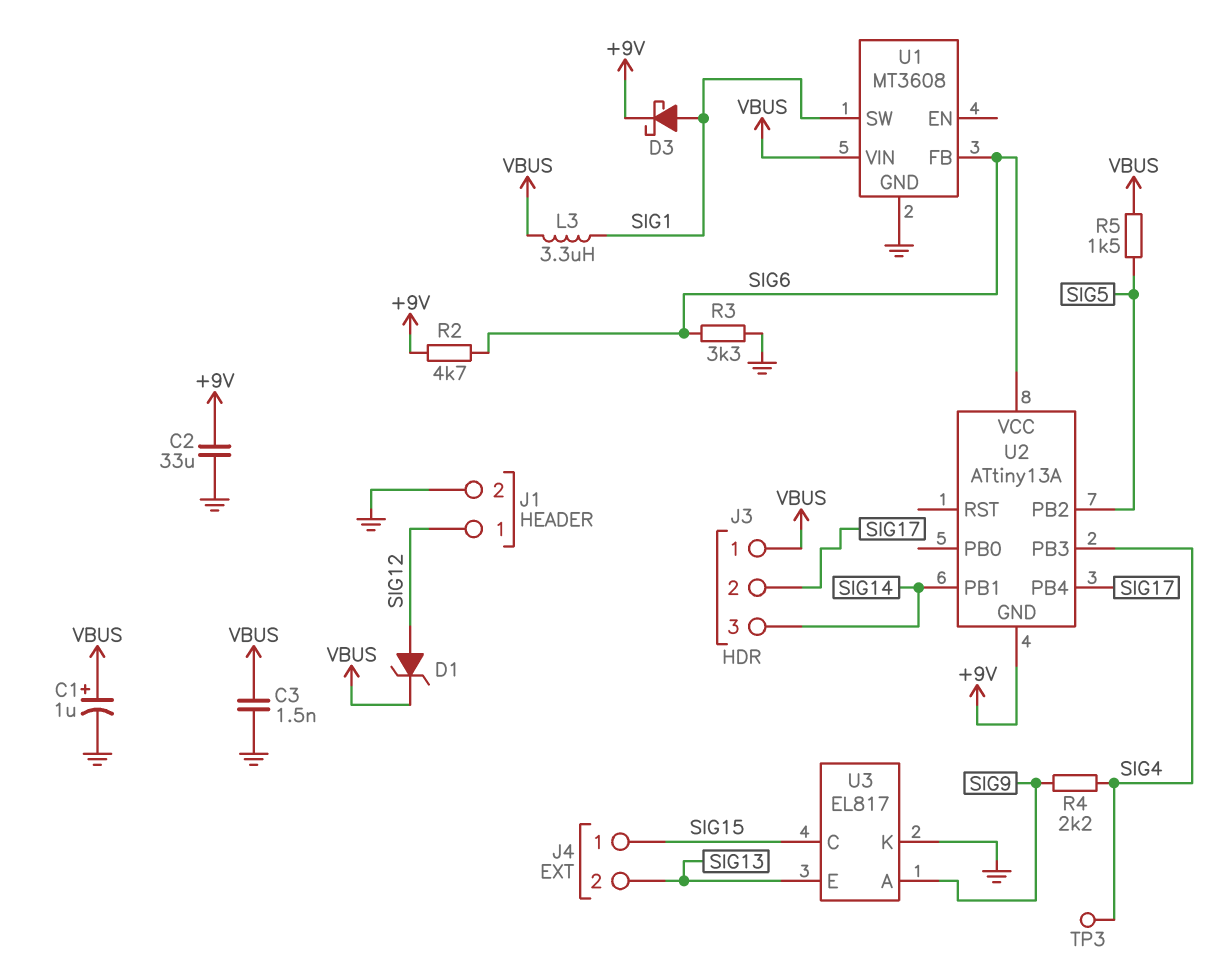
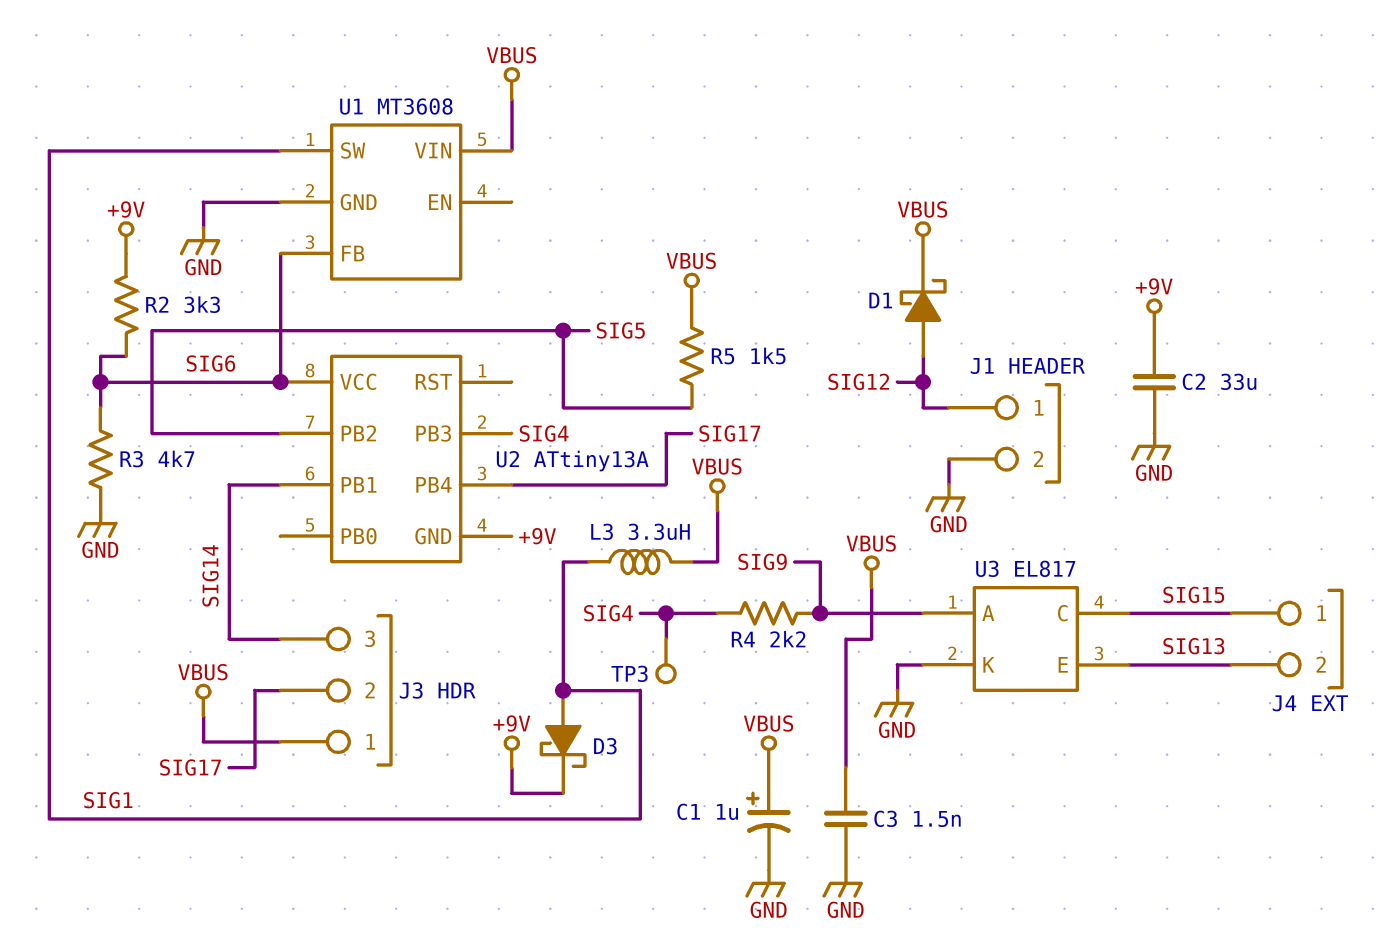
D1: zener (A SIG12, K VBUS) -> schottky (A SIG12, K VBUS)
R2: 4.7k (+9V, SIG6) -> 3.3k (+9V, SIG6)
R3: 3.3k (GND, SIG6) -> 4.7k (GND, SIG6)

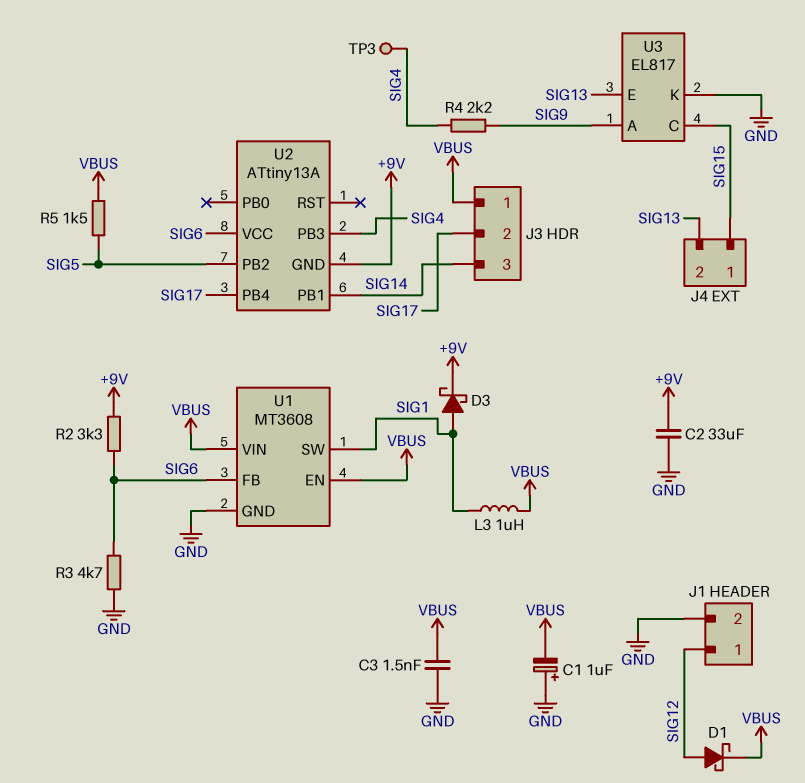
C1: 1uF (plus VBUS, minus GND) -> 1uF (plus GND, minus VBUS)
L3: 3.3uH (SIG1, VBUS) -> 1uH (SIG1, VBUS)
U1 pin EN: none -> VBUS

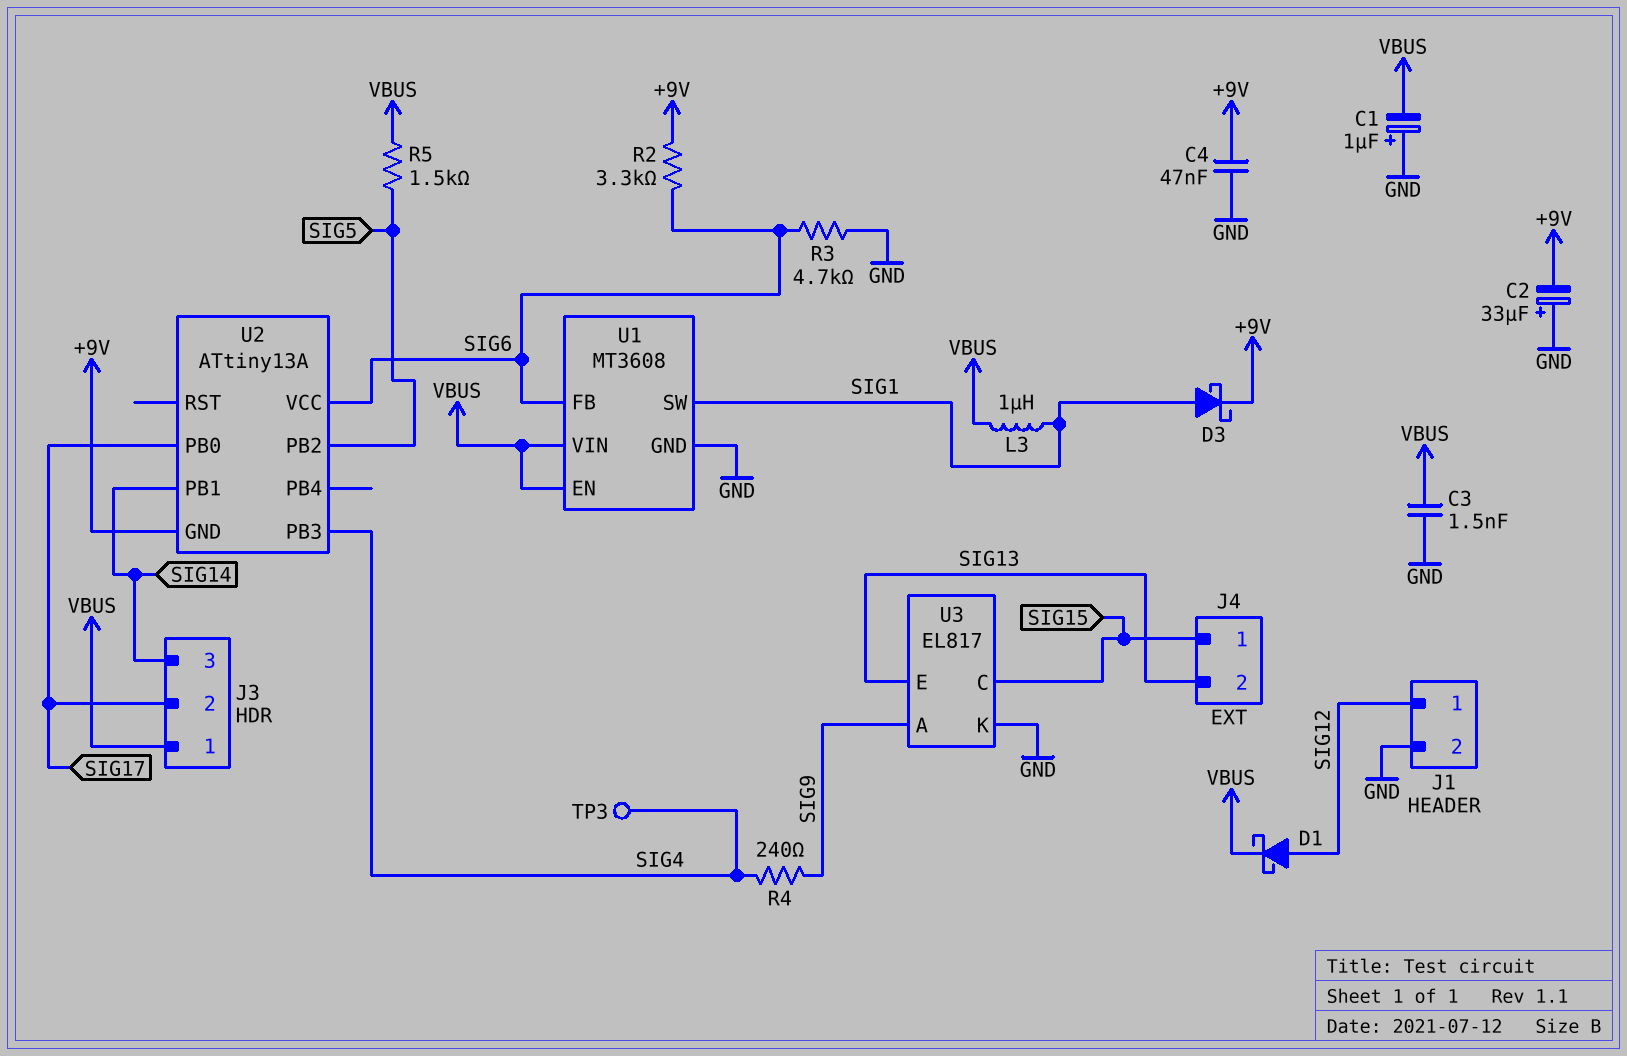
C2: 33uF (+9V, GND) -> 33uF (plus GND, minus +9V)
C4: none -> 47nF (+9V, GND)
R4: 2.2k (SIG4, SIG9) -> 240 (SIG4, SIG9)
U2 pin PB0: none -> SIG17
U2 pin PB4: SIG17 -> none

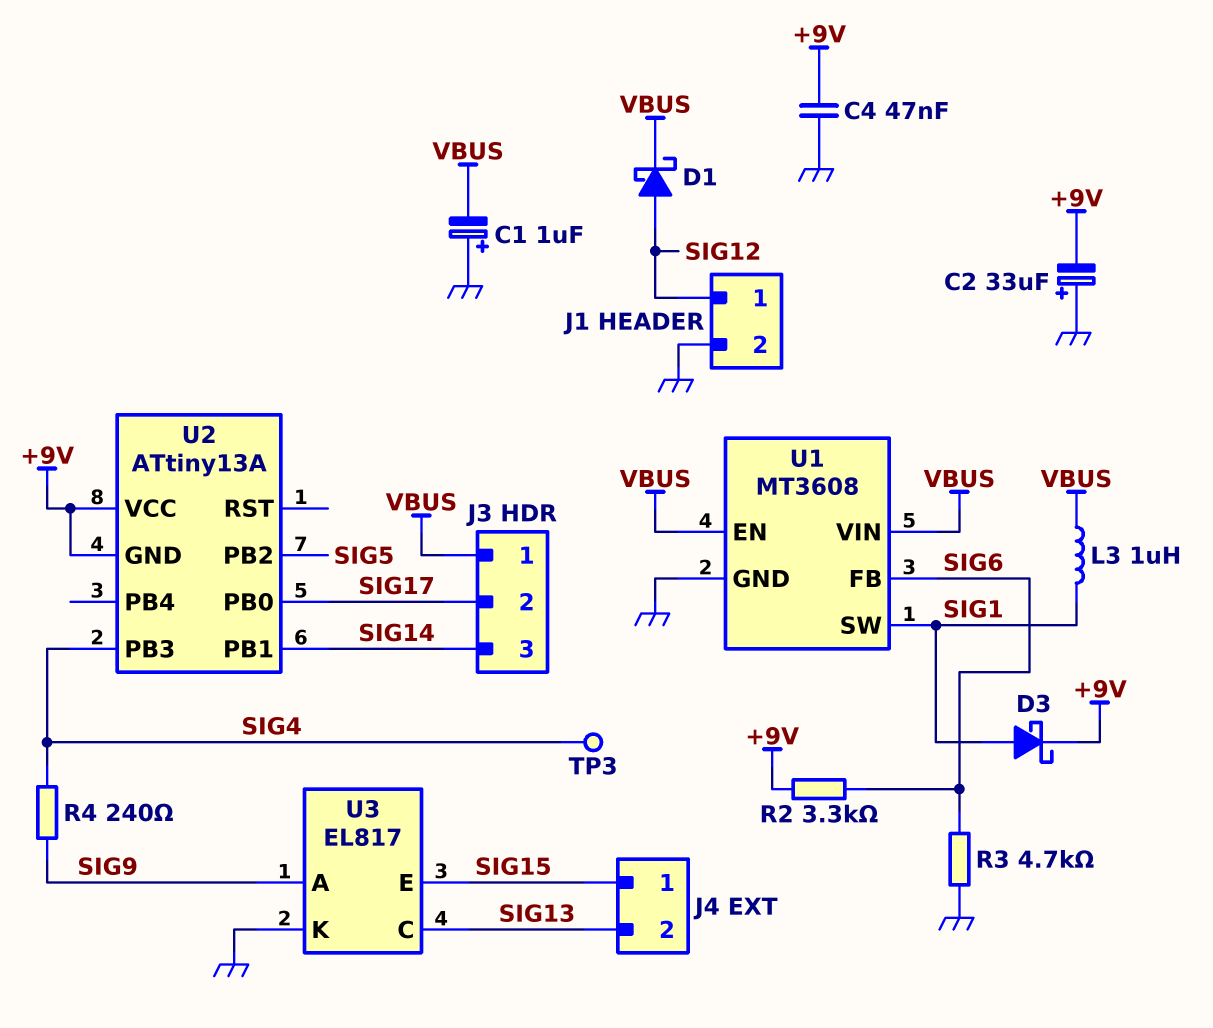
C3: 1.5nF (GND, VBUS) -> none
R5: 1.5k (SIG5, VBUS) -> none
U2 pin VCC: SIG6 -> +9V
U3 pin C: SIG15 -> SIG13
U3 pin E: SIG13 -> SIG15

